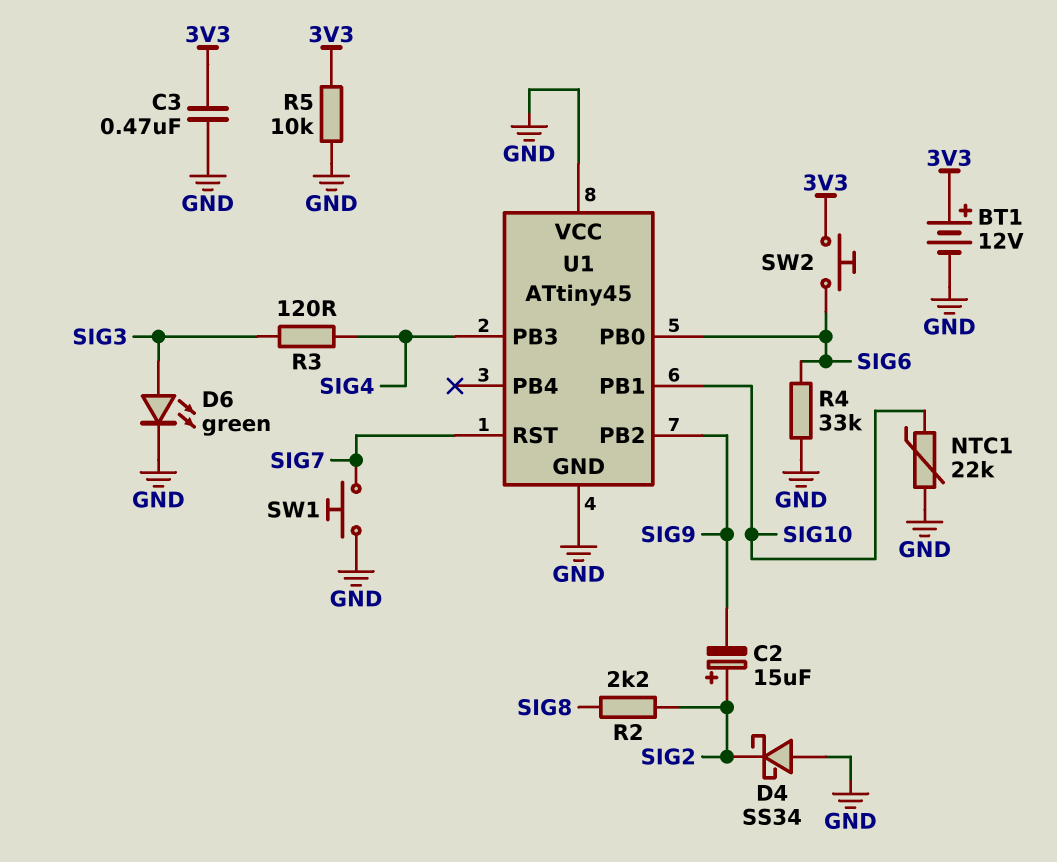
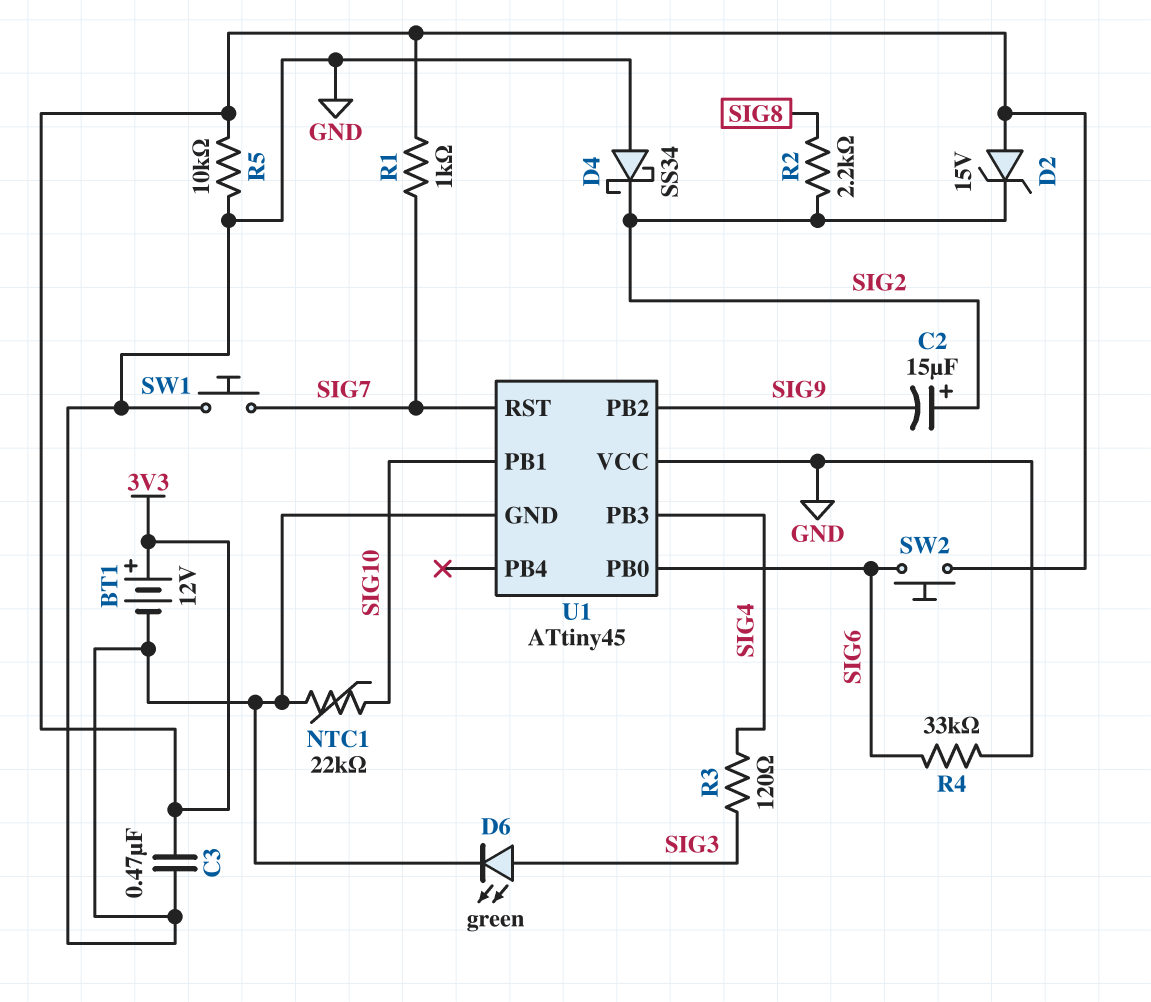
D2: none -> zener 15V (A 3V3, K SIG2)
R1: none -> 1k (3V3, SIG7)

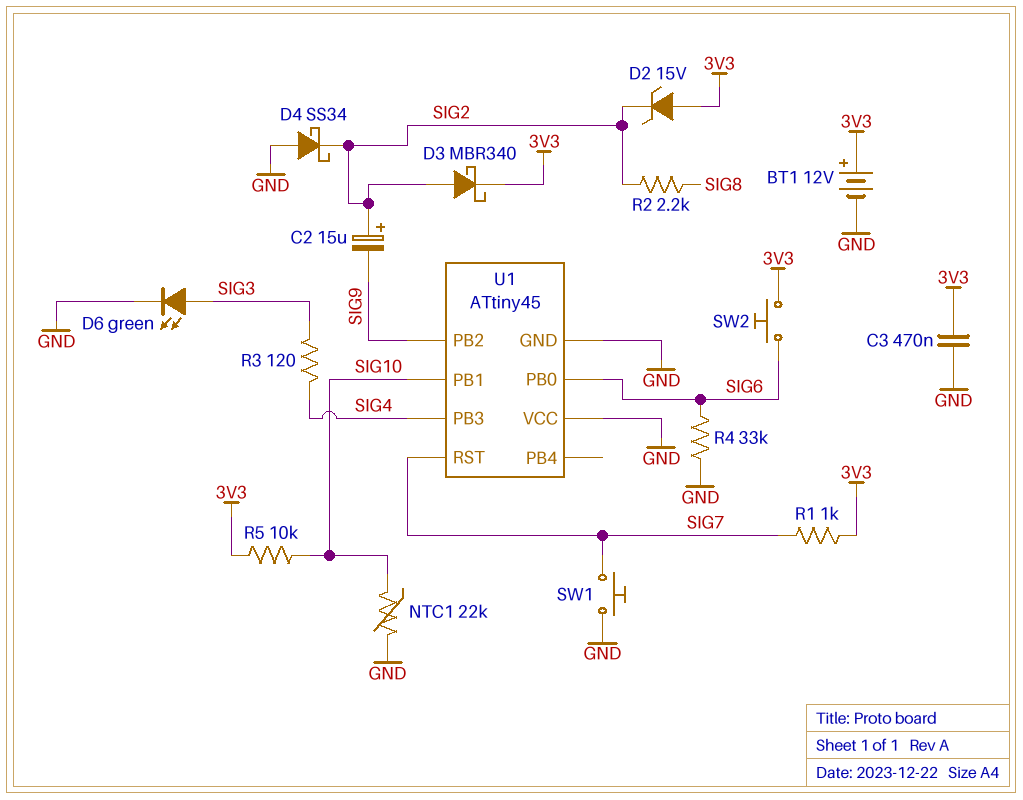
D3: none -> schottky MBR340 (A SIG2, K 3V3)
R5: 10k (3V3, GND) -> 10k (3V3, SIG10)

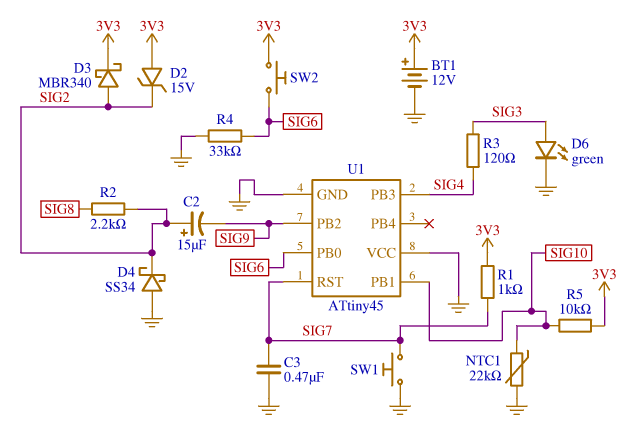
C3: 470nF (3V3, GND) -> 470nF (GND, SIG7)

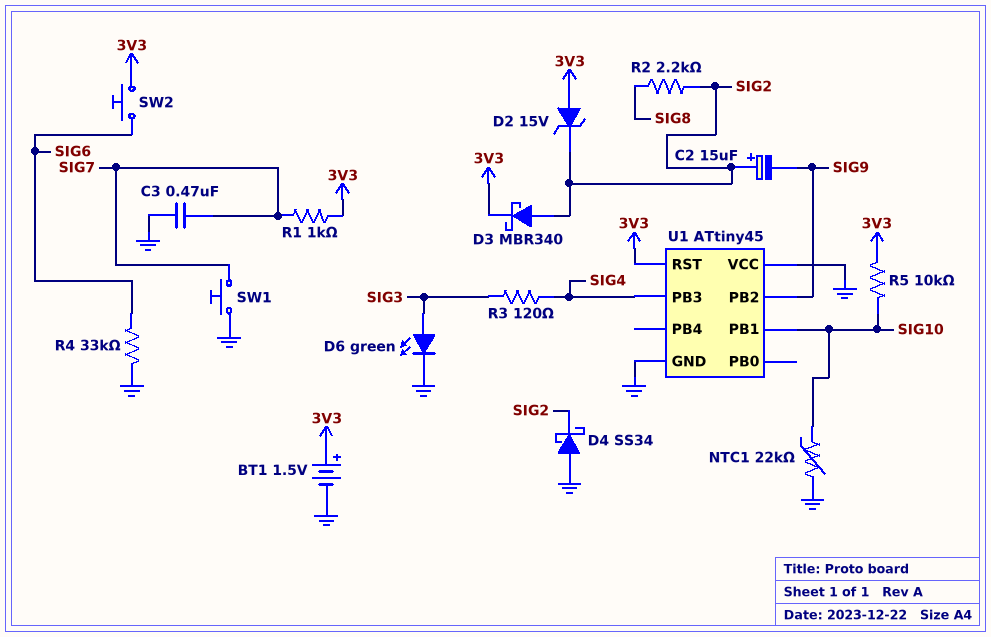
BT1: 12V (plus 3V3, minus GND) -> 1.5V (plus 3V3, minus GND)
U1 pin PB0: SIG6 -> none
U1 pin RST: SIG7 -> 3V3

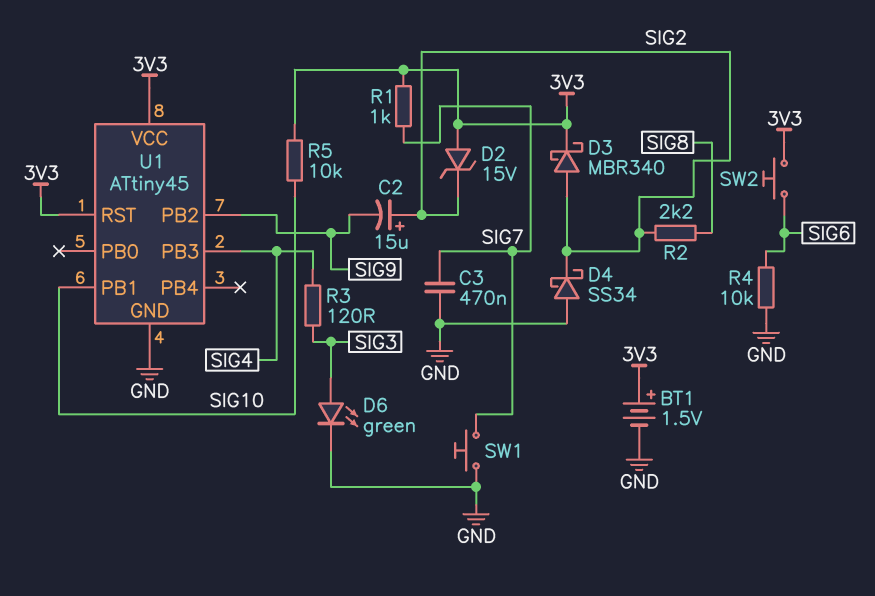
NTC1: 22k (GND, SIG10) -> none
R4: 33k (GND, SIG6) -> 10k (GND, SIG6)
U1 pin VCC: GND -> 3V3

